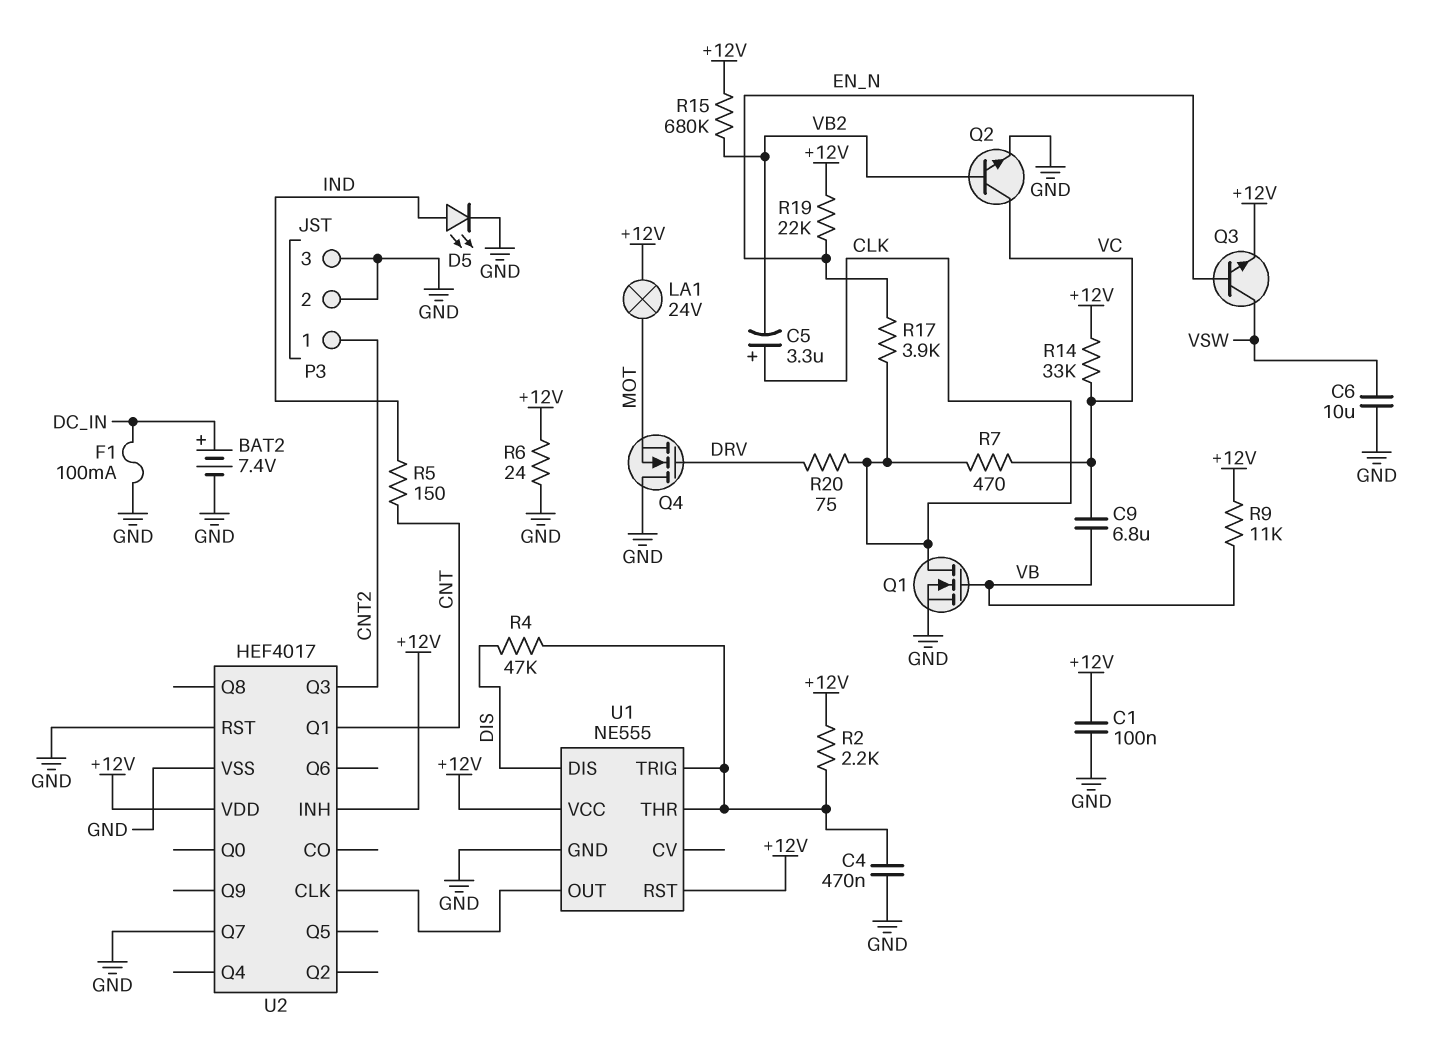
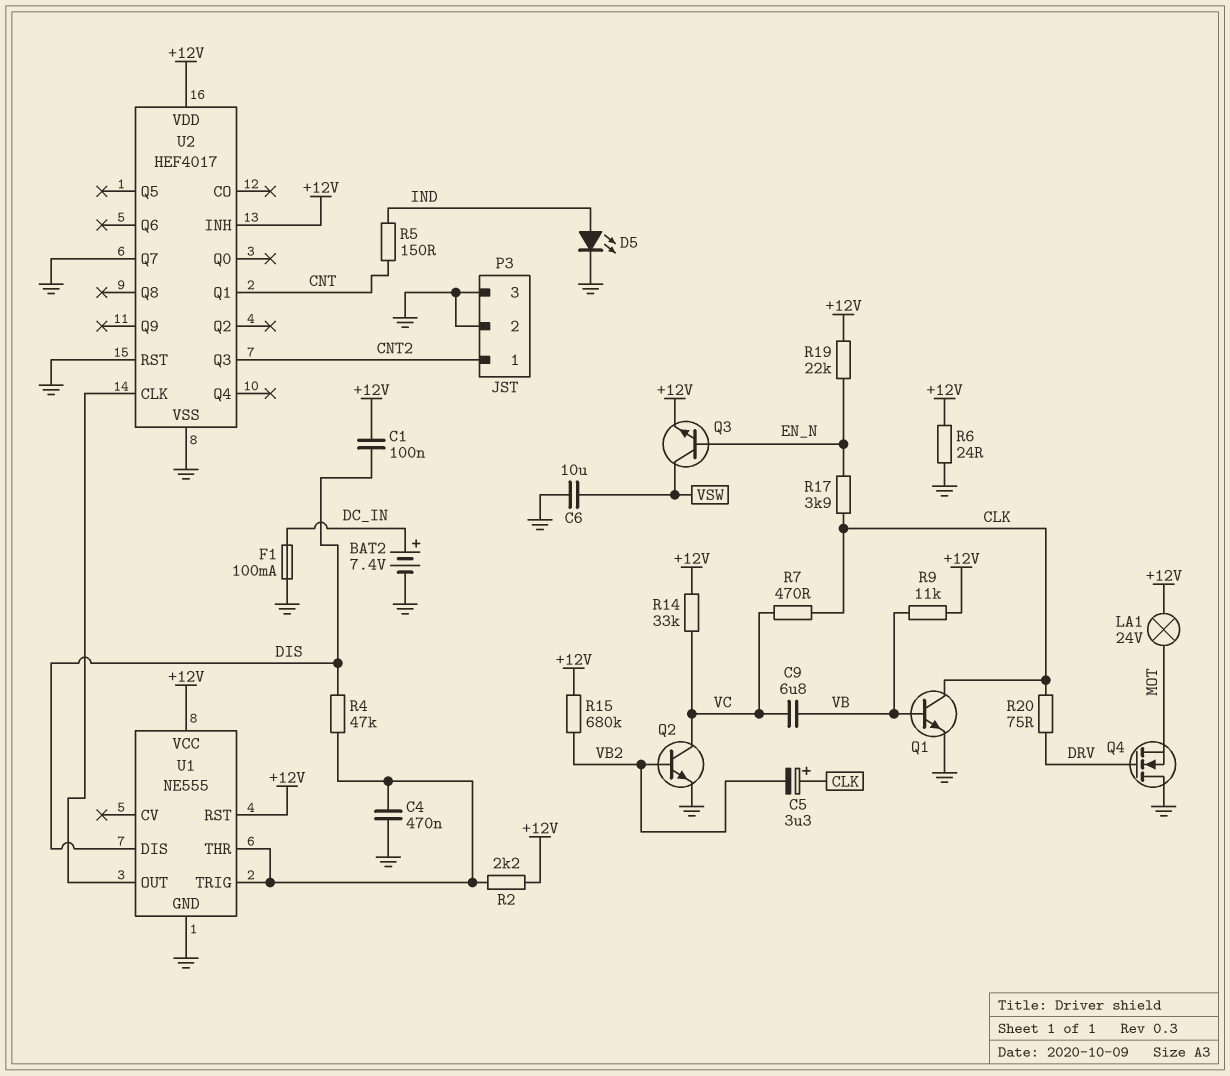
C1: 100nF (+12V, GND) -> 100nF (+12V, DIS)
Q1: NMOS (G VB, D CLK, S GND) -> NPN (B VB, C CLK, E GND)

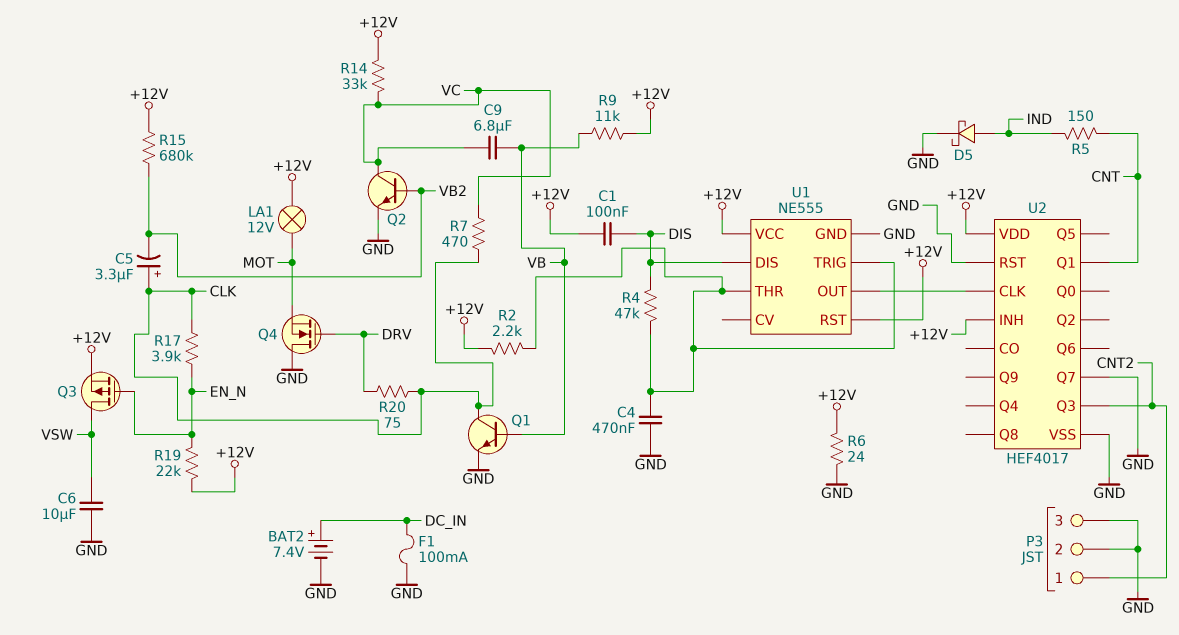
D5: LED (A IND, K GND) -> schottky (A IND, K GND)
LA1: lamp 24V (+12V, MOT) -> lamp 12V (+12V, MOT)
Q3: NPN (B EN_N, C VSW, E +12V) -> PMOS (G EN_N, D VSW, S +12V)

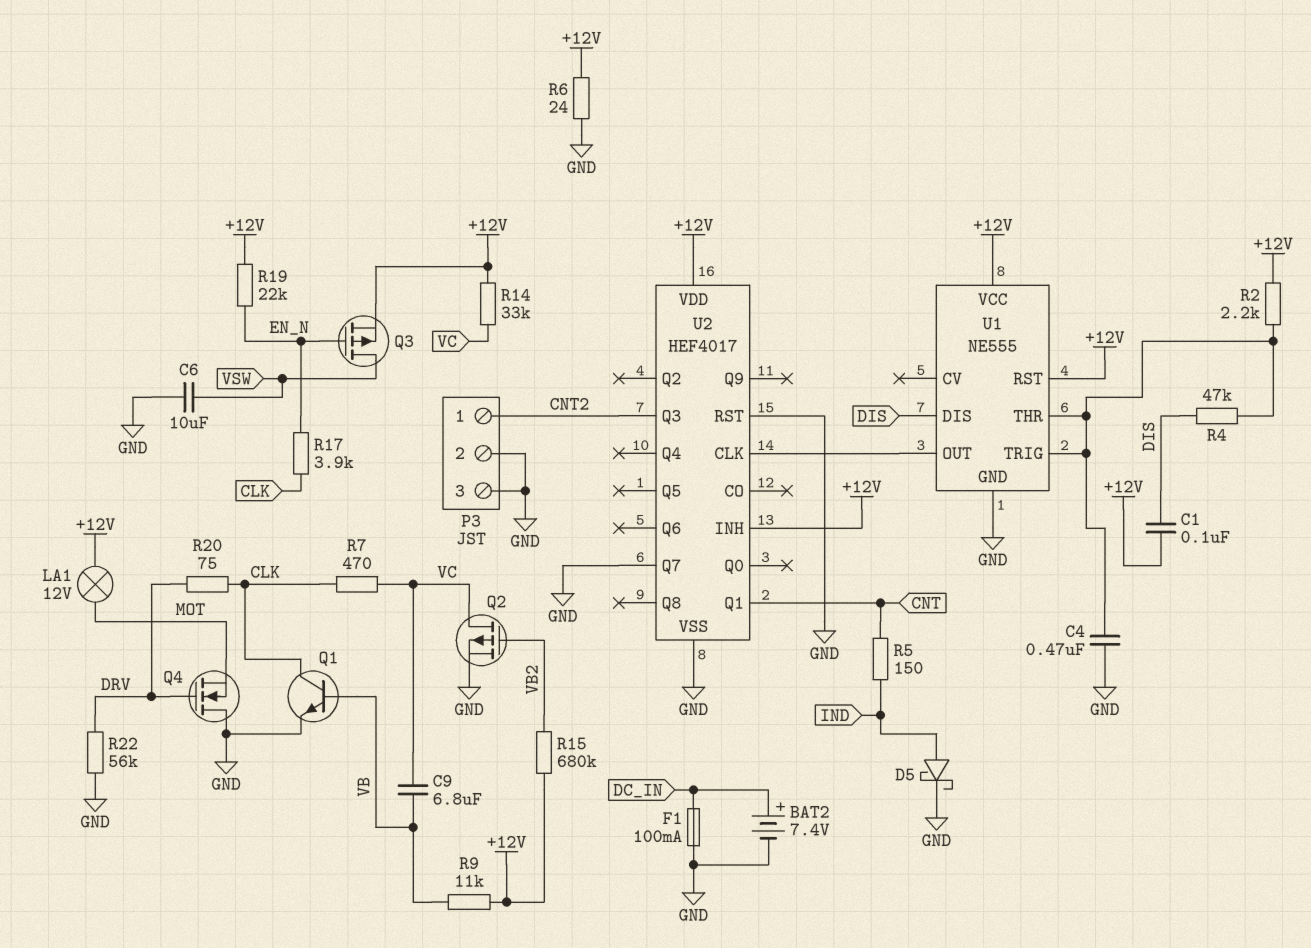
C5: 3.3uF (plus CLK, minus VB2) -> none
Q2: NPN (B VB2, C VC, E GND) -> PMOS (G VB2, D VC, S GND)
R22: none -> 56k (DRV, GND)

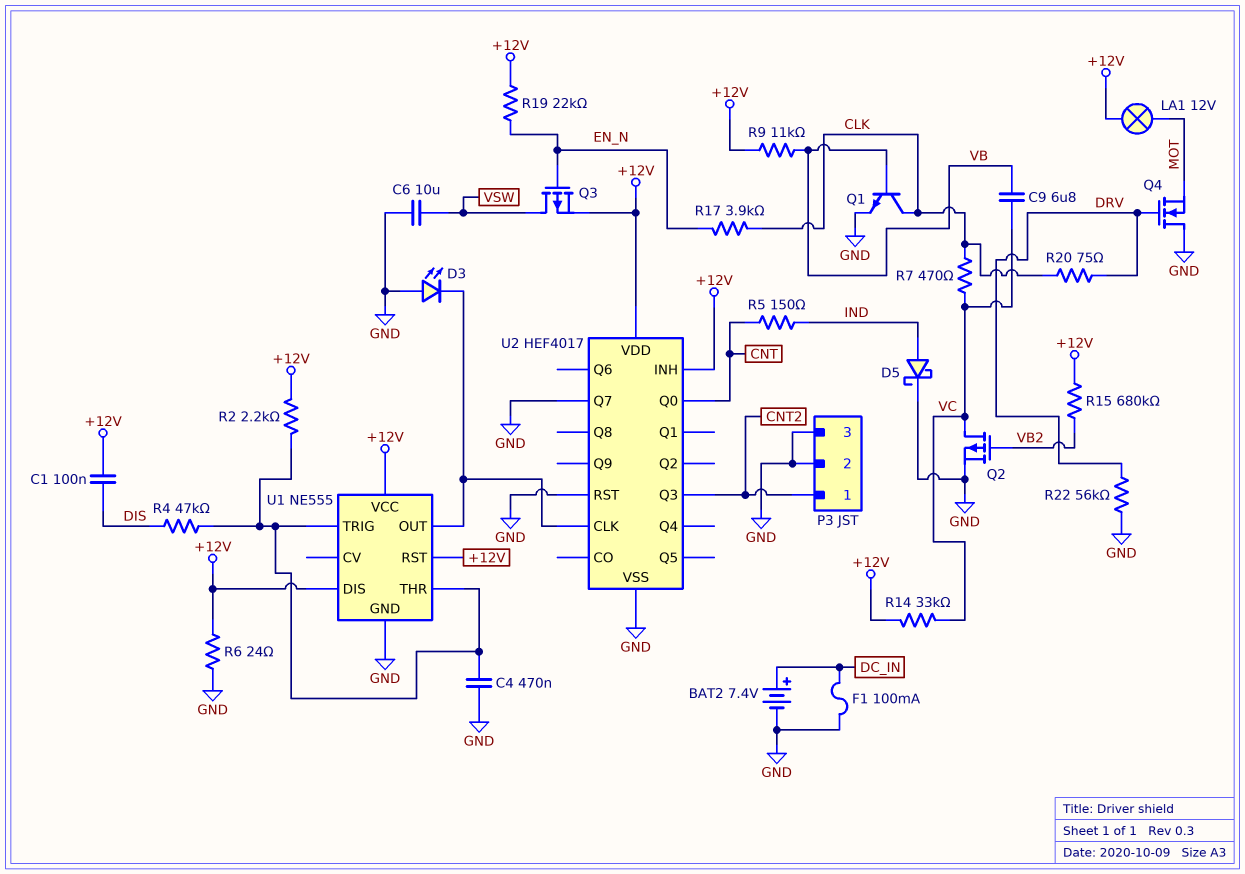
D3: none -> LED (A GND, K U1/OUT)
U1 pin DIS: DIS -> +12V
U2 pin Q0: none -> CNT
U2 pin Q1: CNT -> none

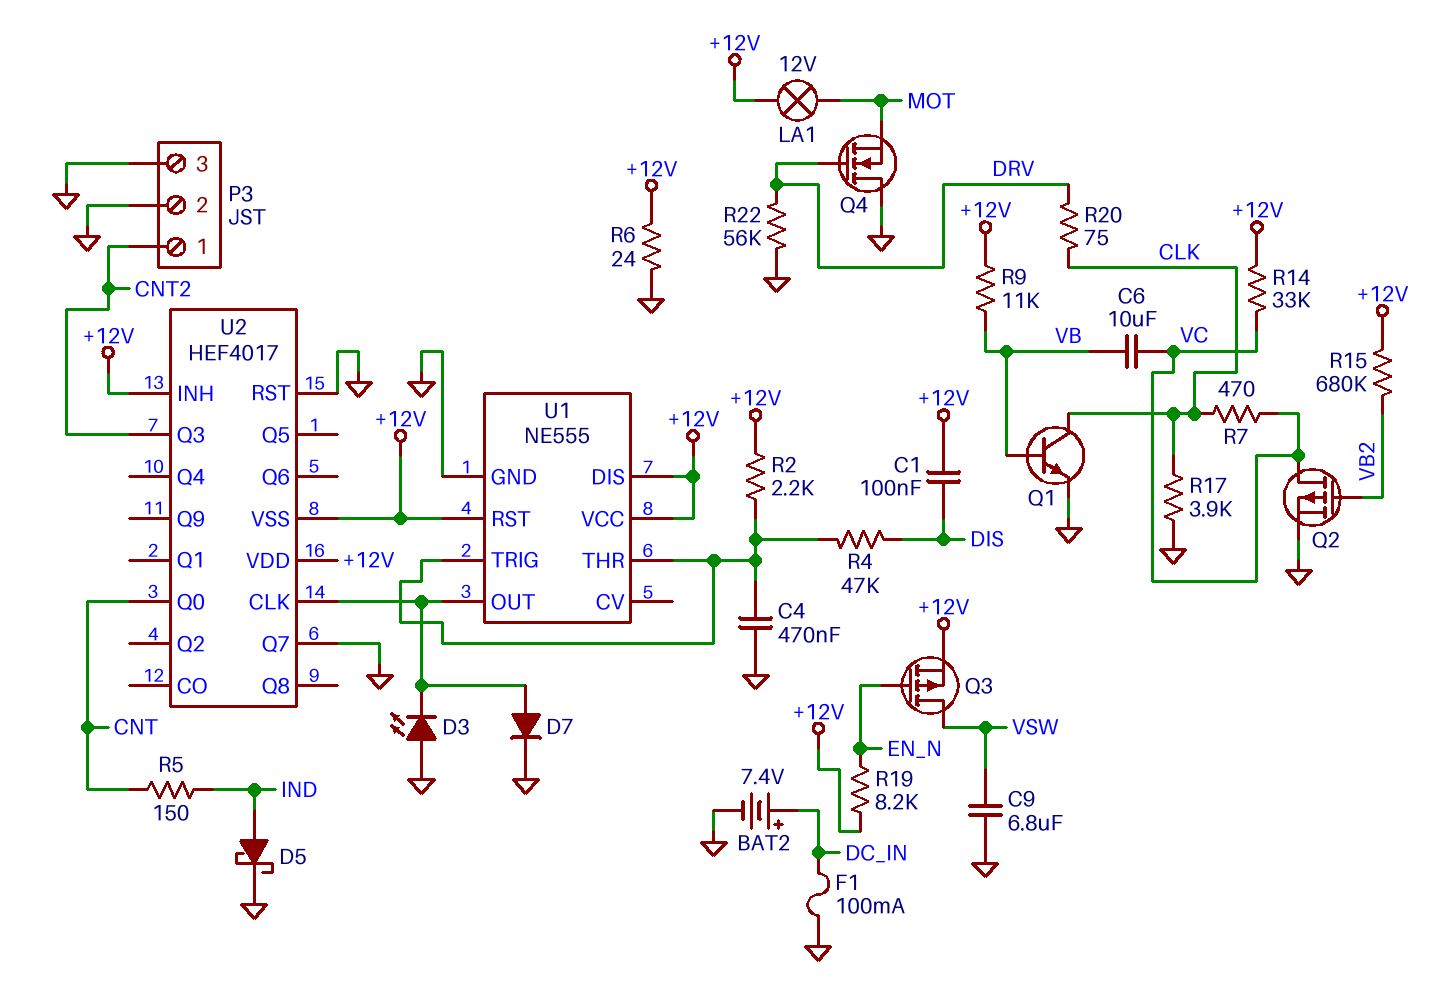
C6: 10uF (GND, VSW) -> 10uF (VB, VC)
C9: 6.8uF (VB, VC) -> 6.8uF (GND, VSW)
D7: none -> diode (A U1/OUT, K GND)
R17: 3.9k (CLK, EN_N) -> 3.9k (CLK, GND)
R19: 22k (+12V, EN_N) -> 8.2k (+12V, EN_N)
U2 pin VSS: GND -> +12V

